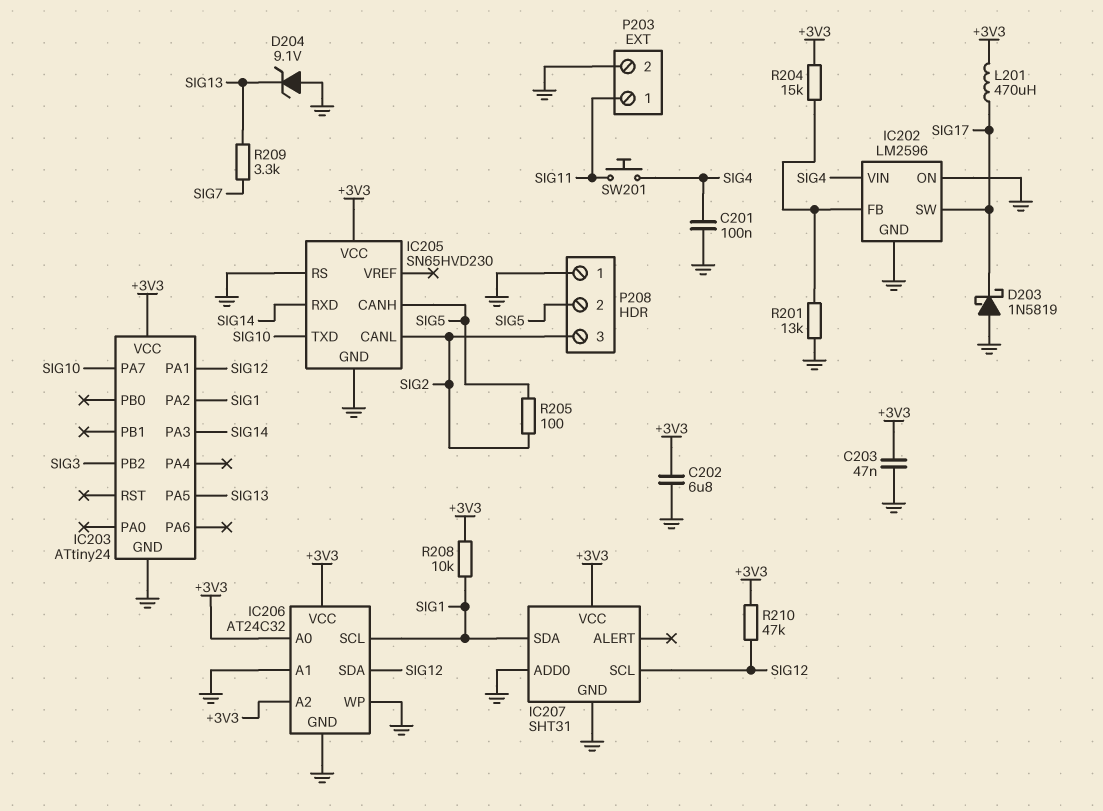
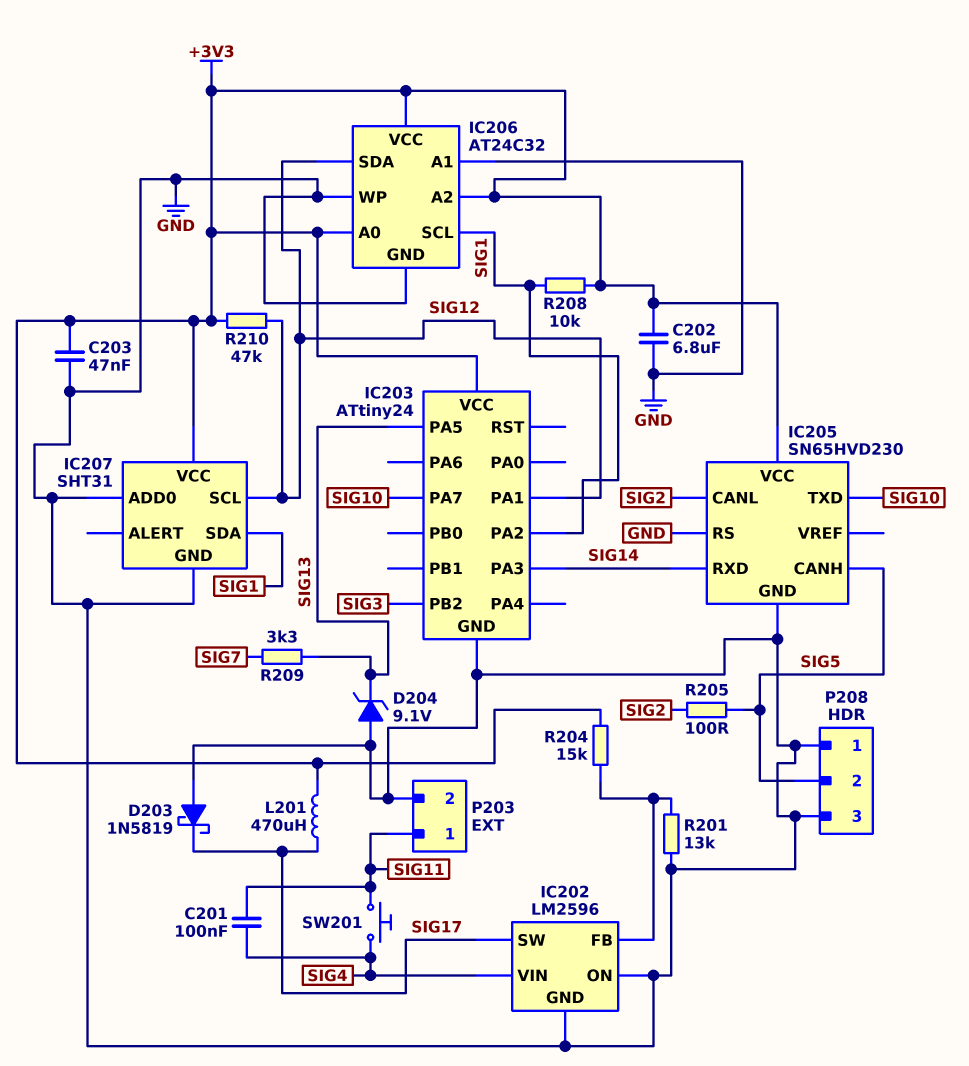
C201: 100nF (GND, SIG4) -> 100nF (SIG4, SIG11)
P208 pin 3: SIG2 -> GND

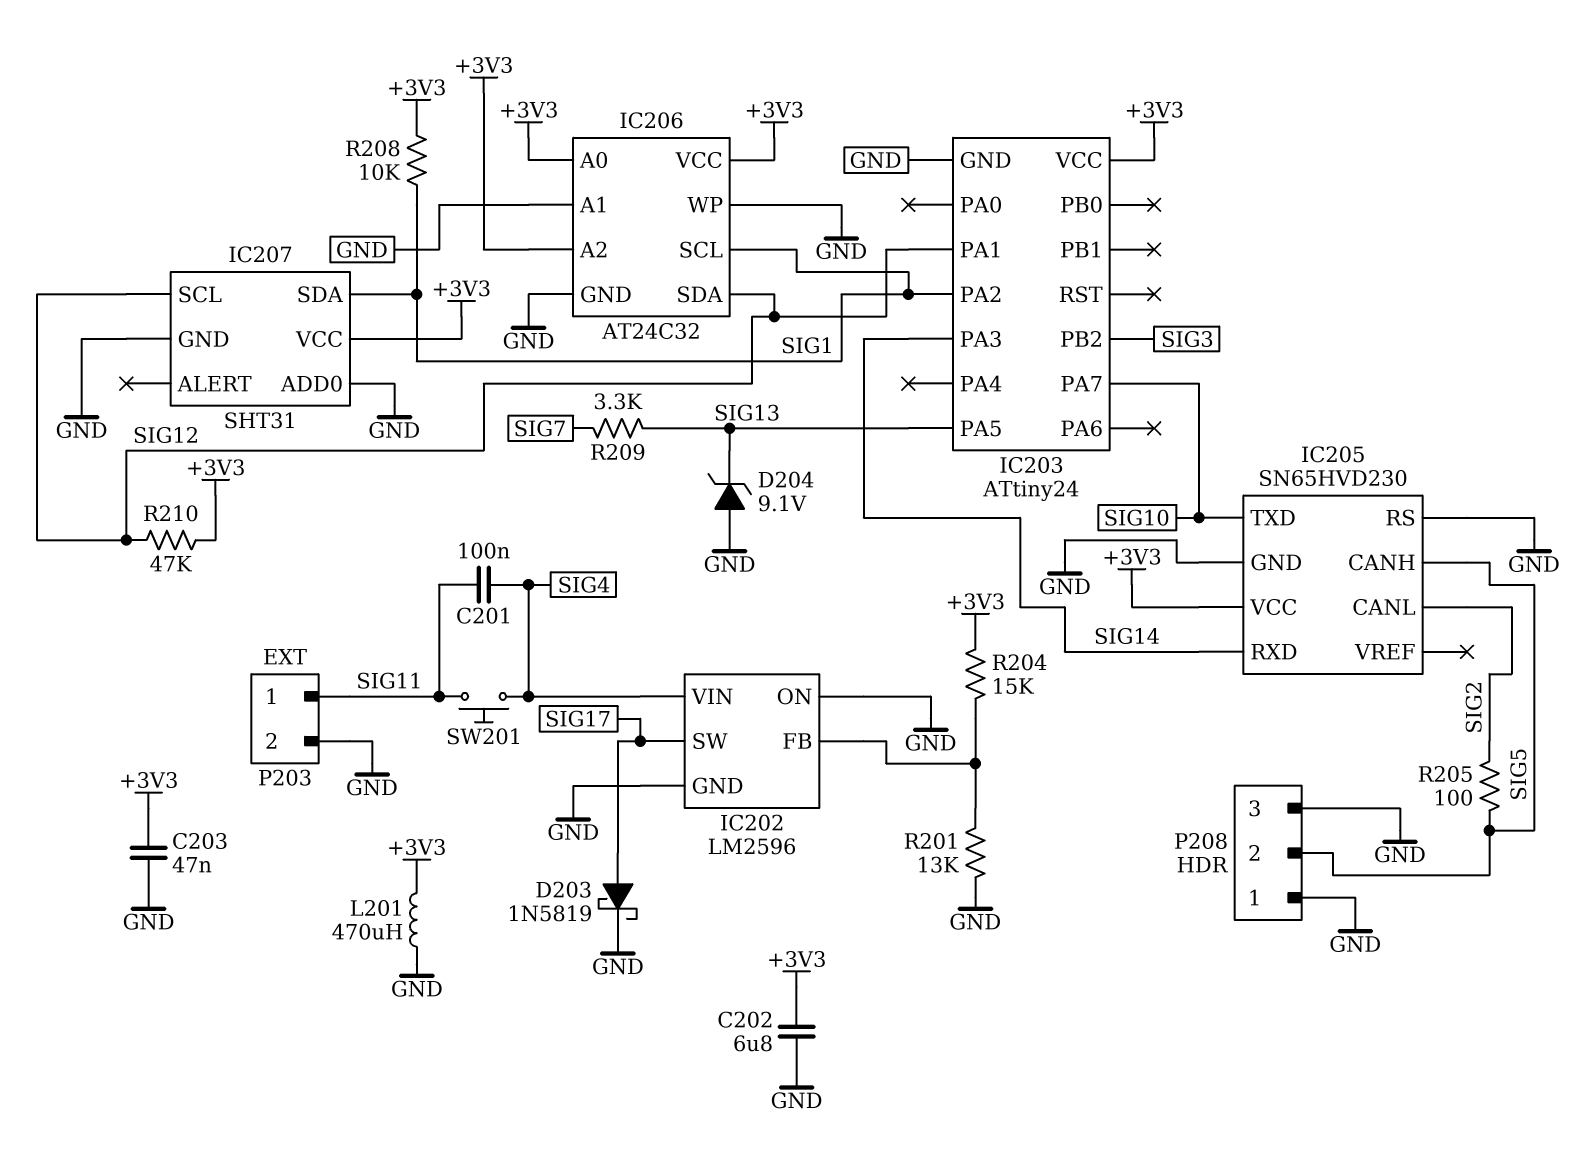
D203: schottky 1N5819 (A GND, K SIG17) -> schottky 1N5819 (A SIG17, K GND)
L201: 470uH (+3V3, SIG17) -> 470uH (+3V3, GND)

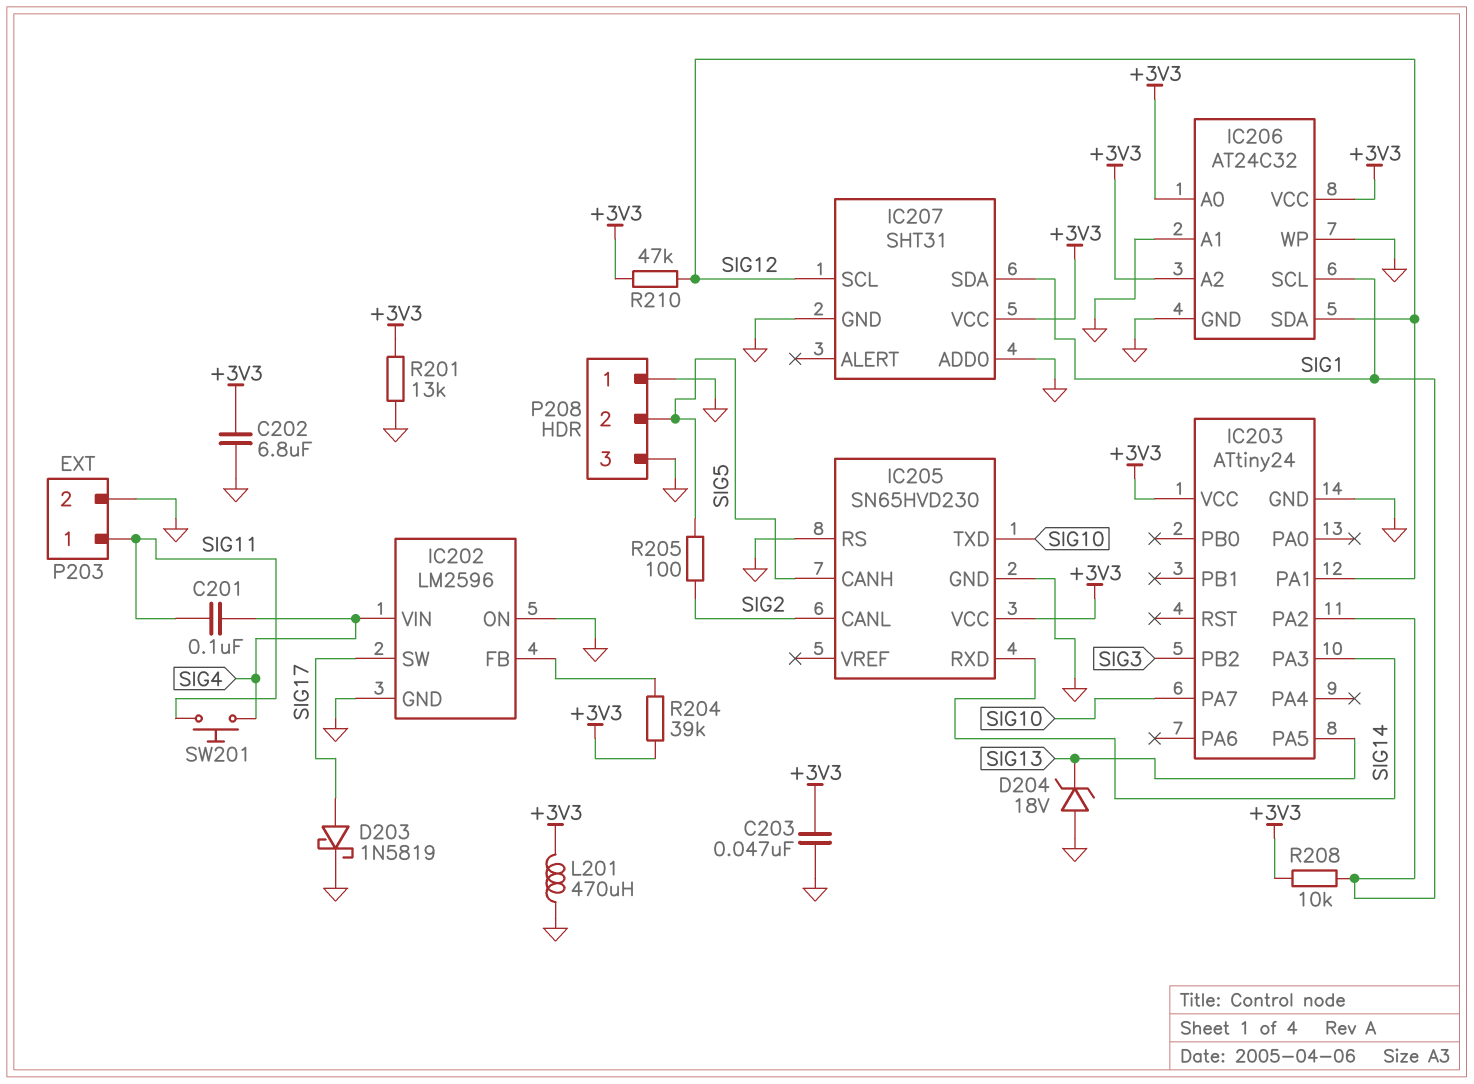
D204: zener 9.1V (A GND, K SIG13) -> zener 18V (A GND, K SIG13)
R201: 13k (GND, IC202/FB) -> 13k (+3V3, GND)
R204: 15k (+3V3, IC202/FB) -> 39k (+3V3, IC202/FB)
R209: 3.3k (SIG7, SIG13) -> none

